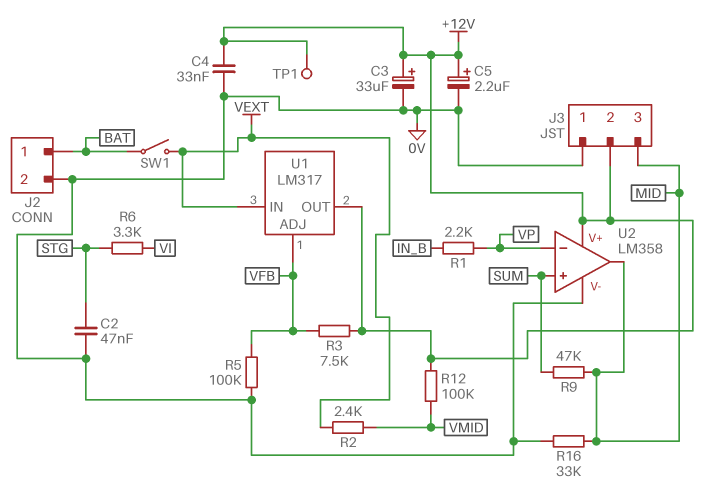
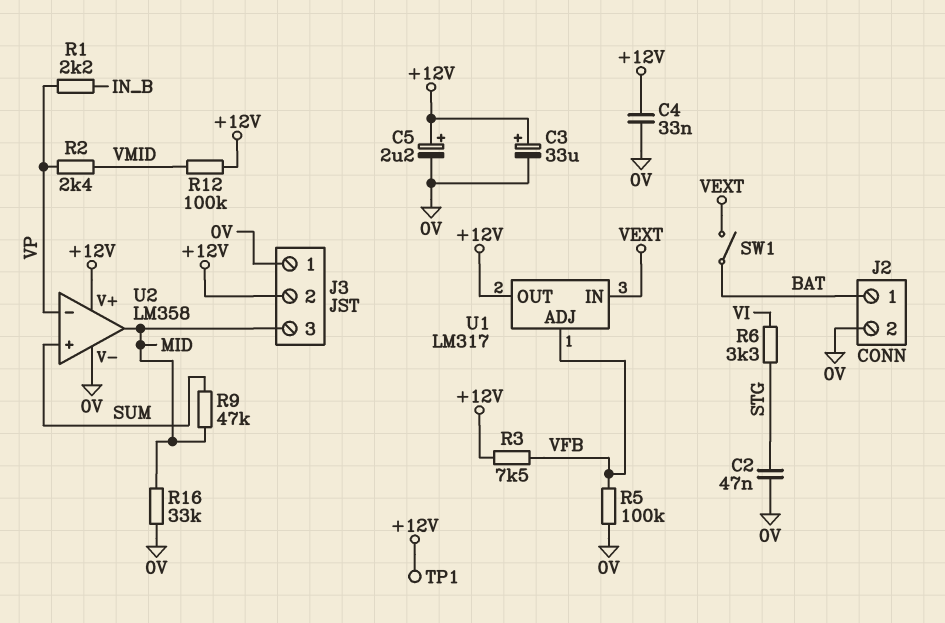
R2: 2.4k (VEXT, VMID) -> 2.4k (VMID, VP)

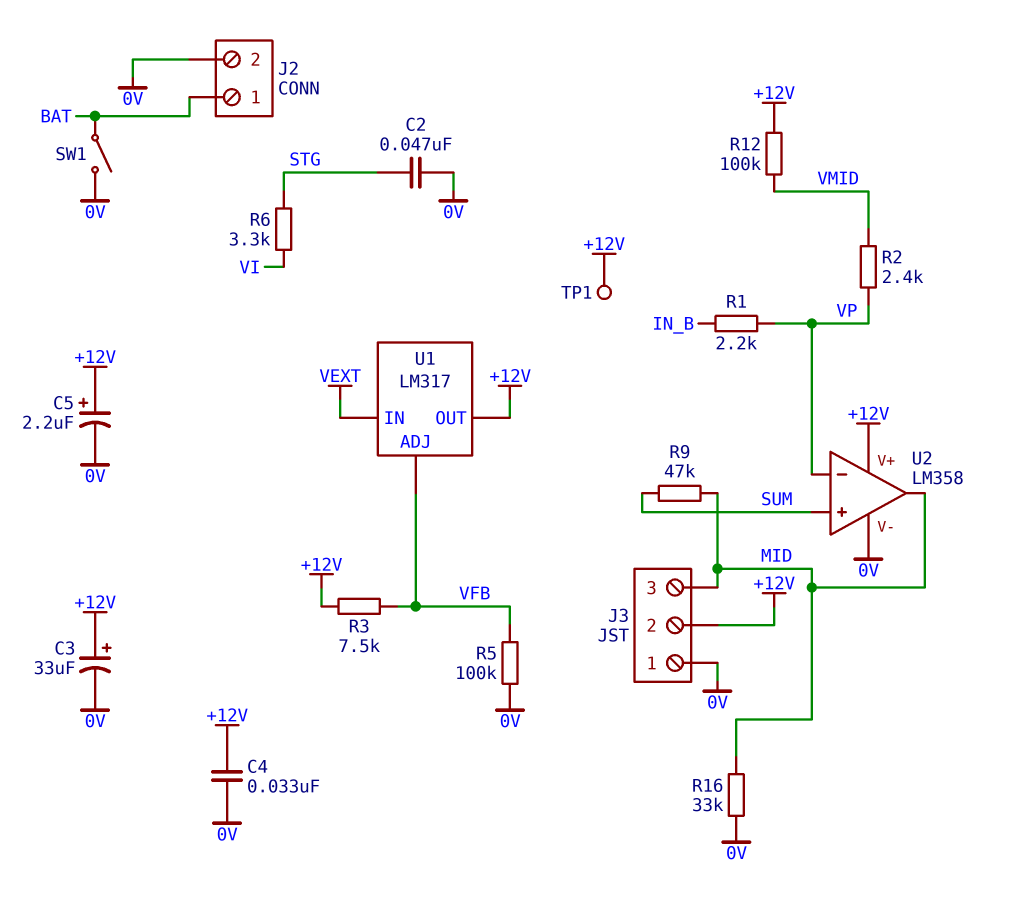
SW1: switch (BAT, VEXT) -> switch (0V, BAT)

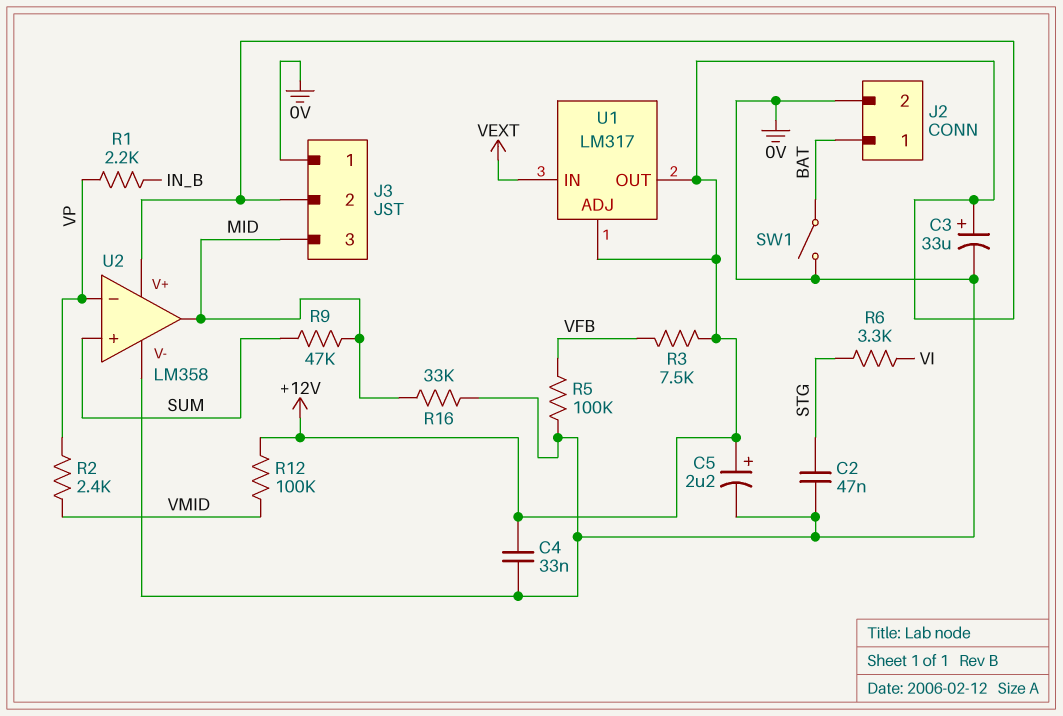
TP1: test point (+12V) -> none
U1 pin ADJ: VFB -> +12V

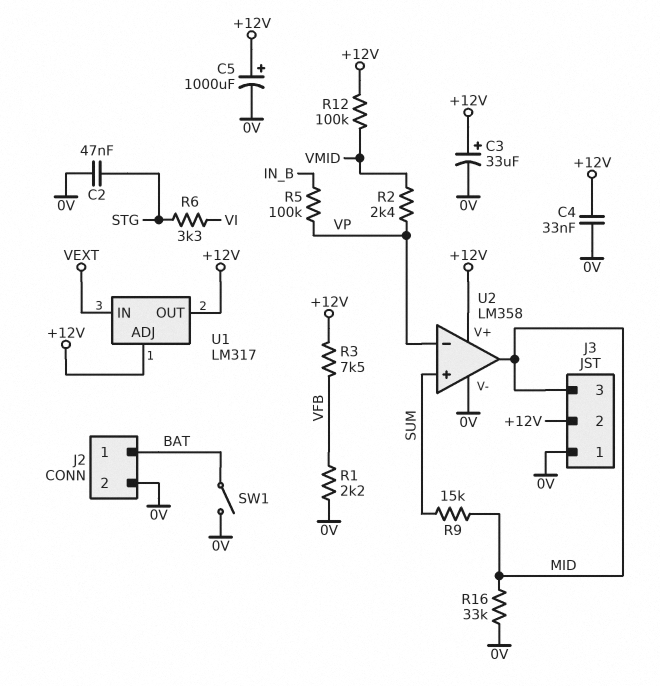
C5: 2.2uF (plus +12V, minus 0V) -> 1000uF (plus +12V, minus 0V)
R1: 2.2k (IN_B, VP) -> 2.2k (0V, VFB)
R5: 100k (0V, VFB) -> 100k (IN_B, VP)
R9: 47k (MID, SUM) -> 15k (MID, SUM)

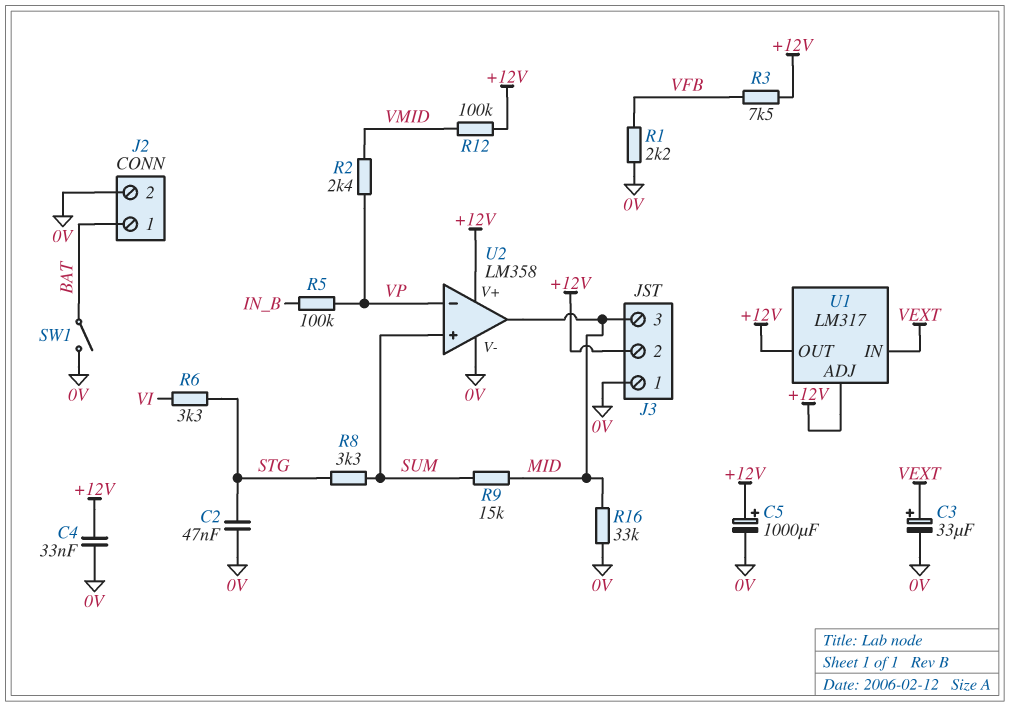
C3: 33uF (plus +12V, minus 0V) -> 33uF (plus VEXT, minus 0V)
R8: none -> 3.3k (STG, SUM)

